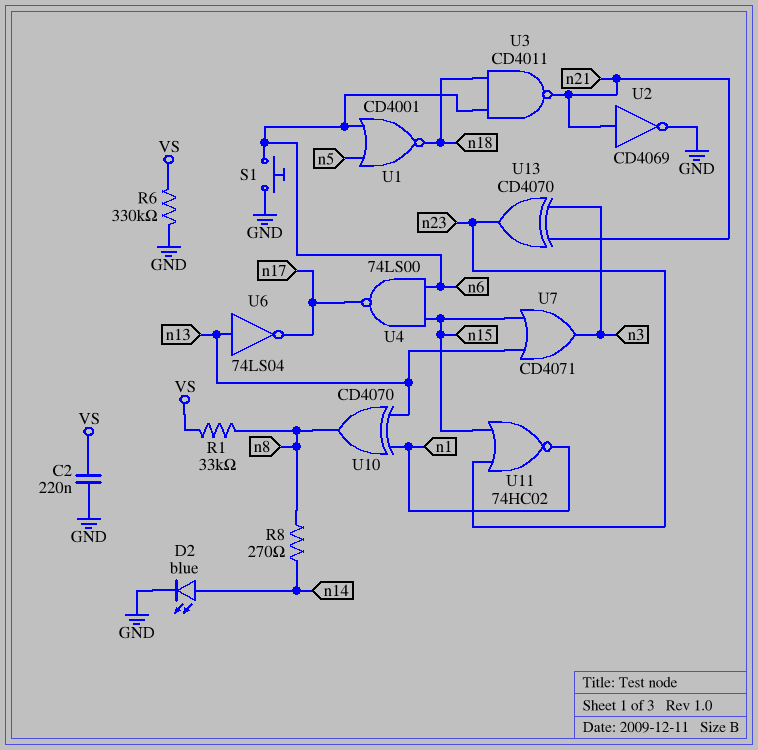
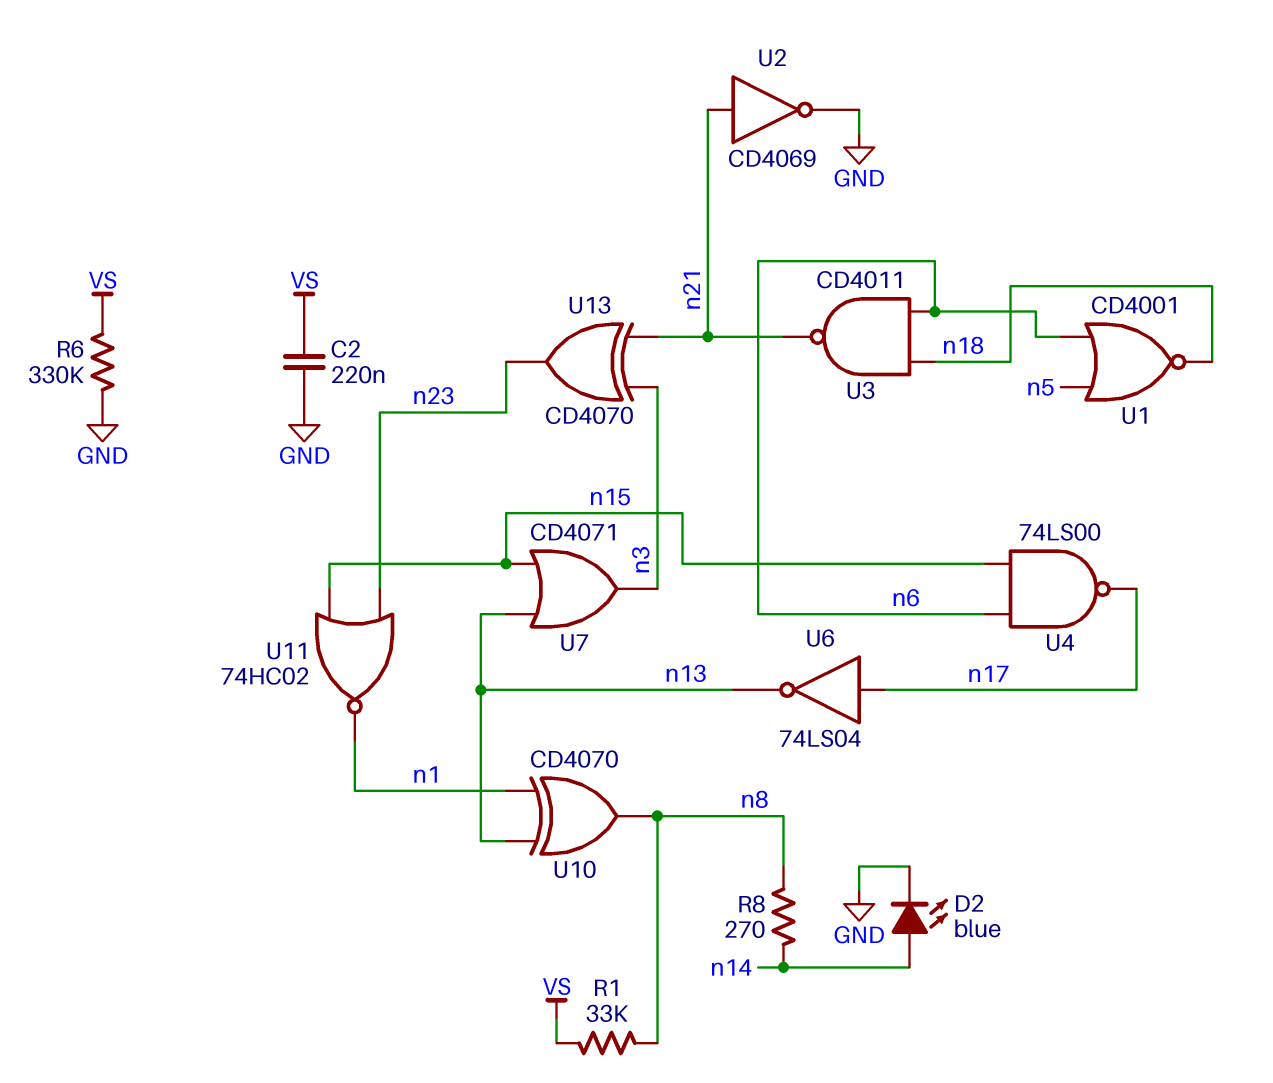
S1: button (GND, n6) -> none
U6: NOT 74LS04 (in n13, out n17) -> NOT 74LS04 (in n17, out n13)

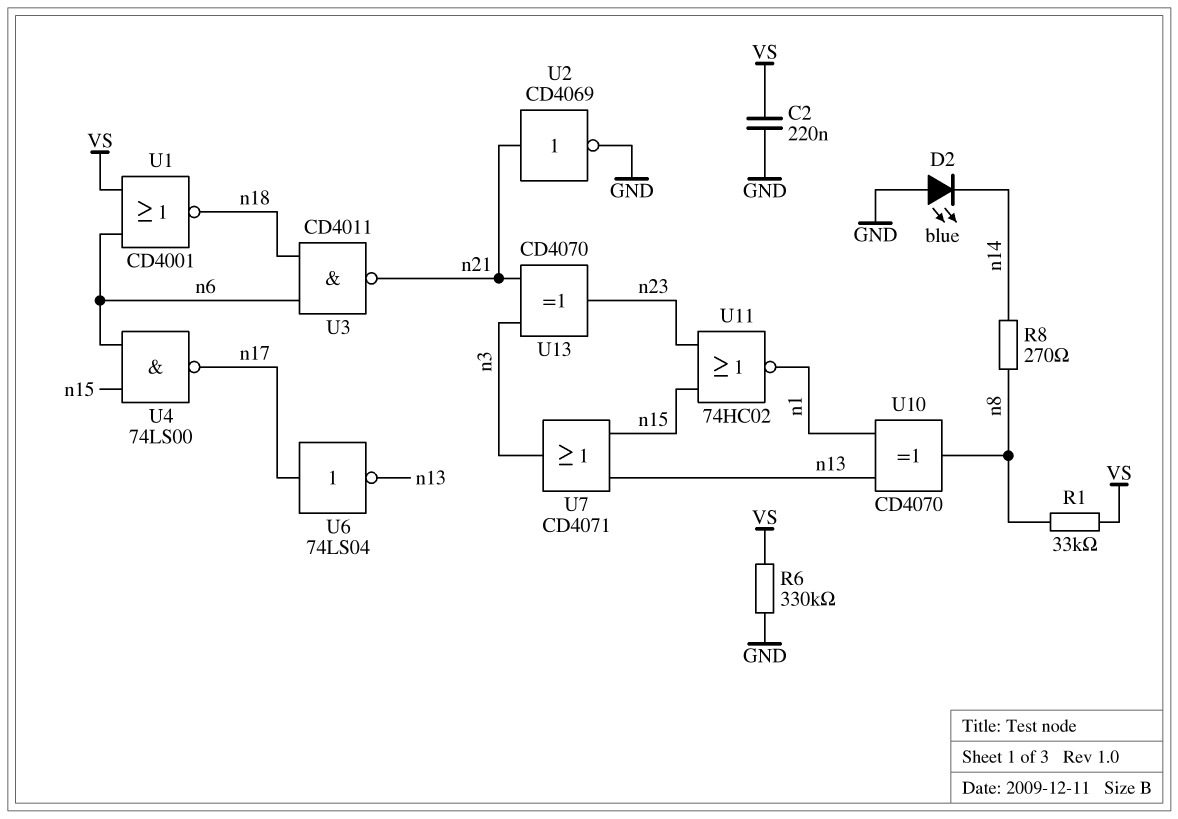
D2: LED blue (A n14, K GND) -> LED blue (A GND, K n14)
U1: NOR CD4001 (in n5, in n6, out n18) -> NOR CD4001 (in VS, in n6, out n18)

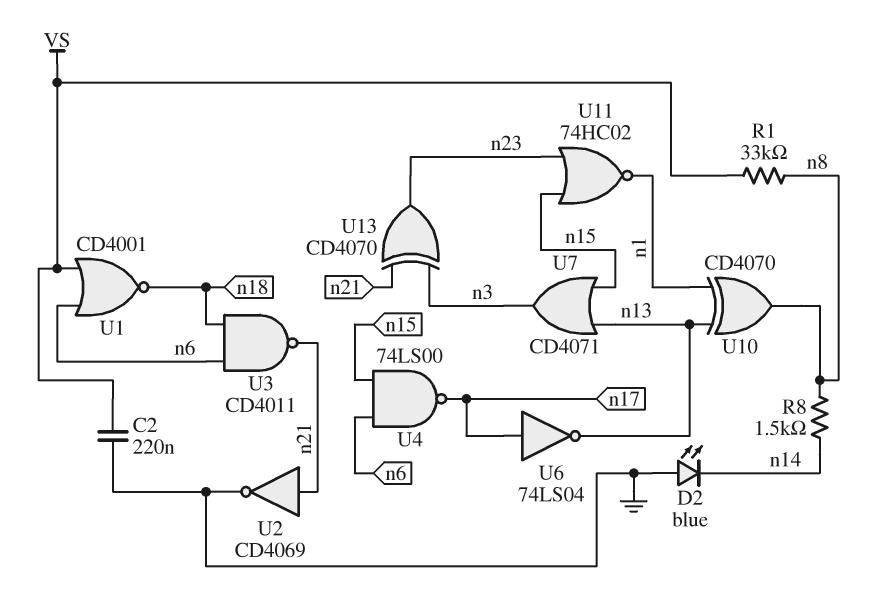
R6: 330k (GND, VS) -> none
R8: 270 (n8, n14) -> 1.5k (n8, n14)

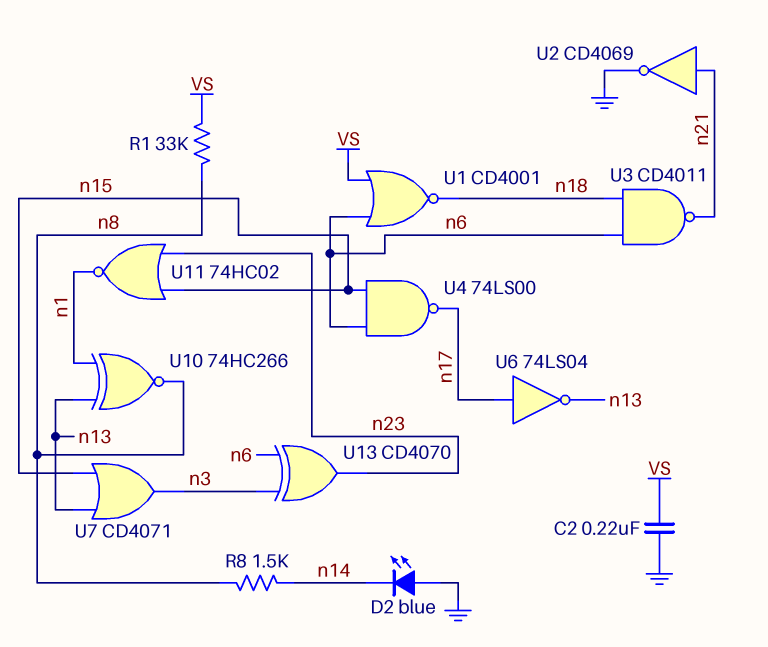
U10: XOR CD4070 (in n1, in n13, out n8) -> XNOR 74HC266 (in n1, in n13, out n8)
U13: XOR CD4070 (in n3, in n21, out n23) -> XOR CD4070 (in n3, in n6, out n23)

